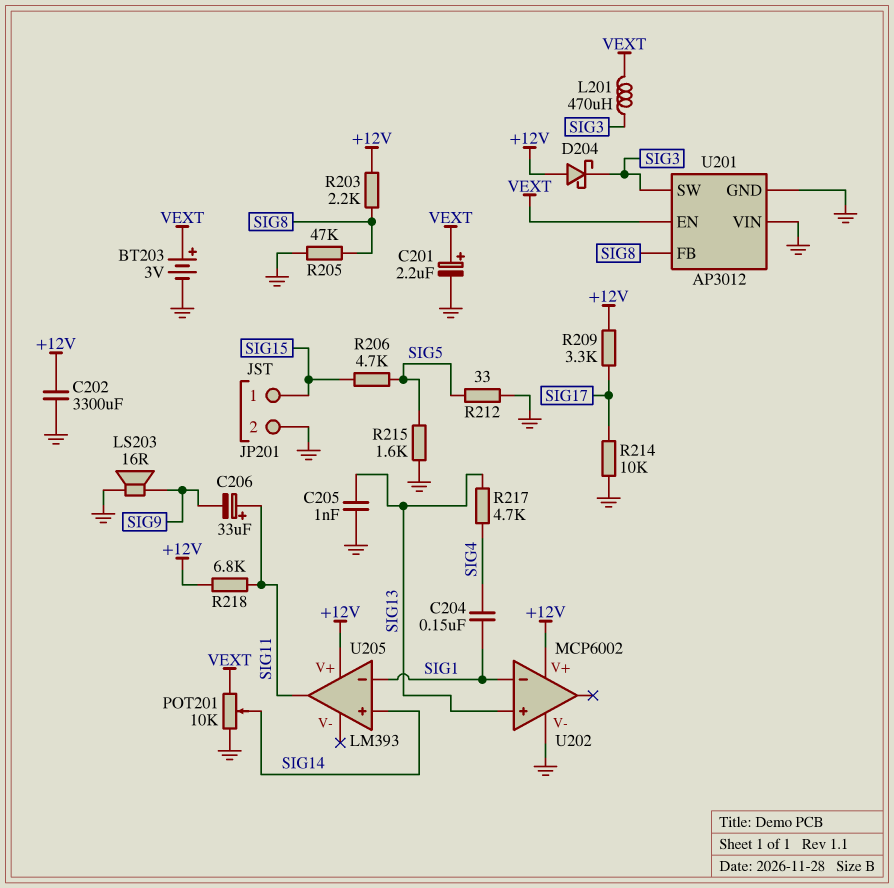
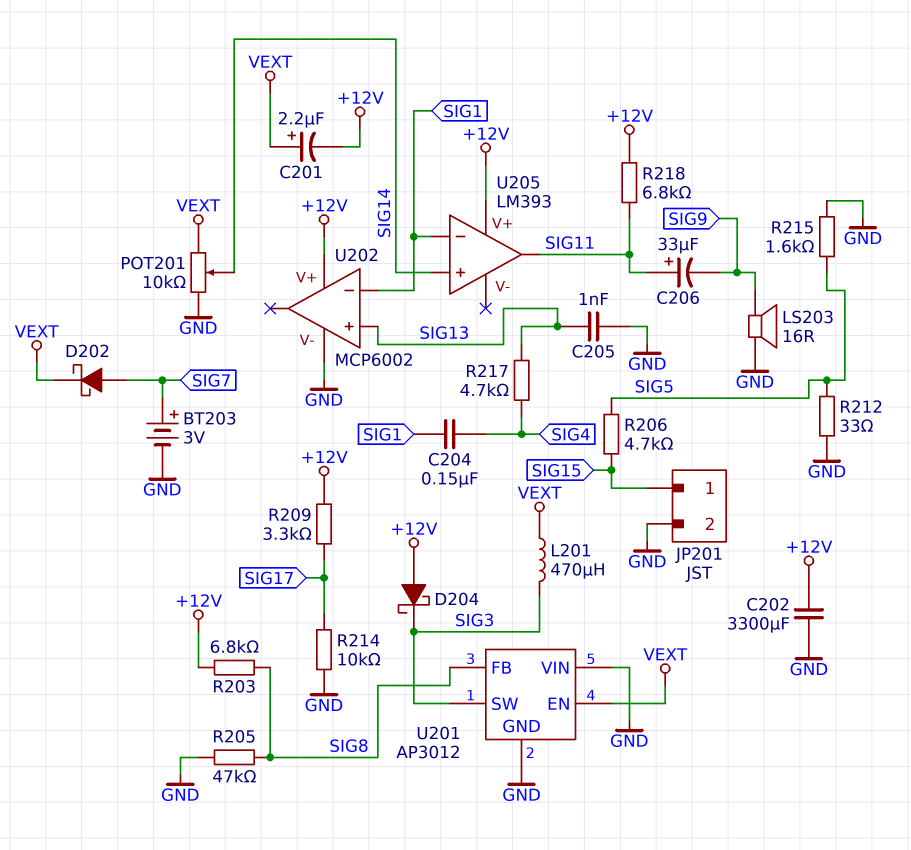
BT203: 3V (plus VEXT, minus GND) -> 3V (plus SIG7, minus GND)
C201: 2.2uF (plus VEXT, minus GND) -> 2.2uF (plus VEXT, minus +12V)
D202: none -> schottky (A SIG7, K VEXT)
R203: 2.2k (+12V, SIG8) -> 6.8k (+12V, SIG8)

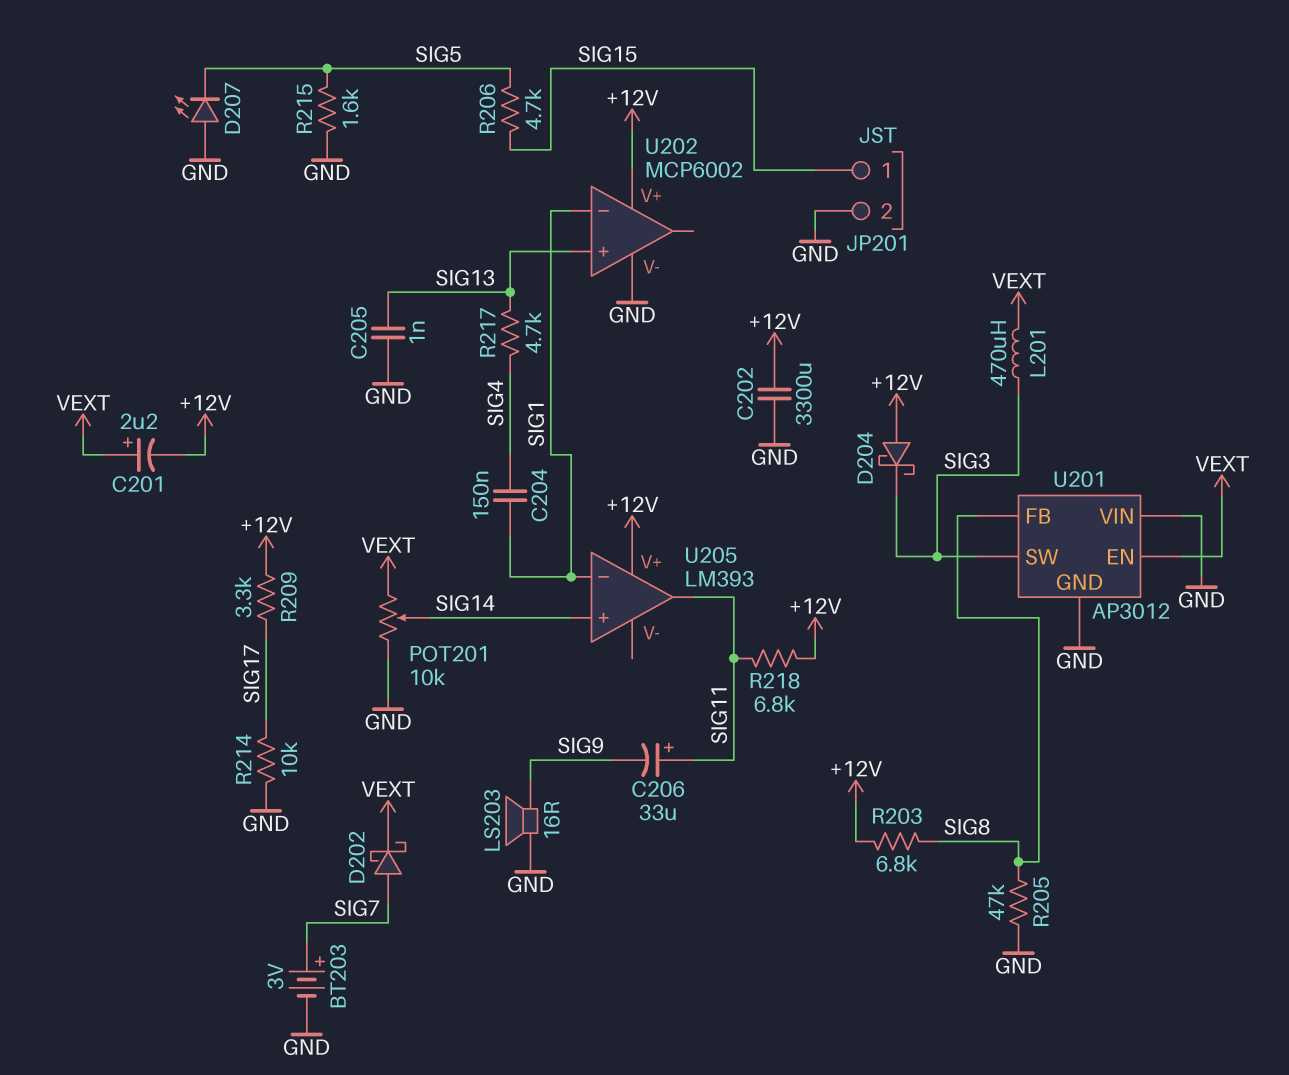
D207: none -> LED (A GND, K SIG5)
R212: 33 (GND, SIG5) -> none

